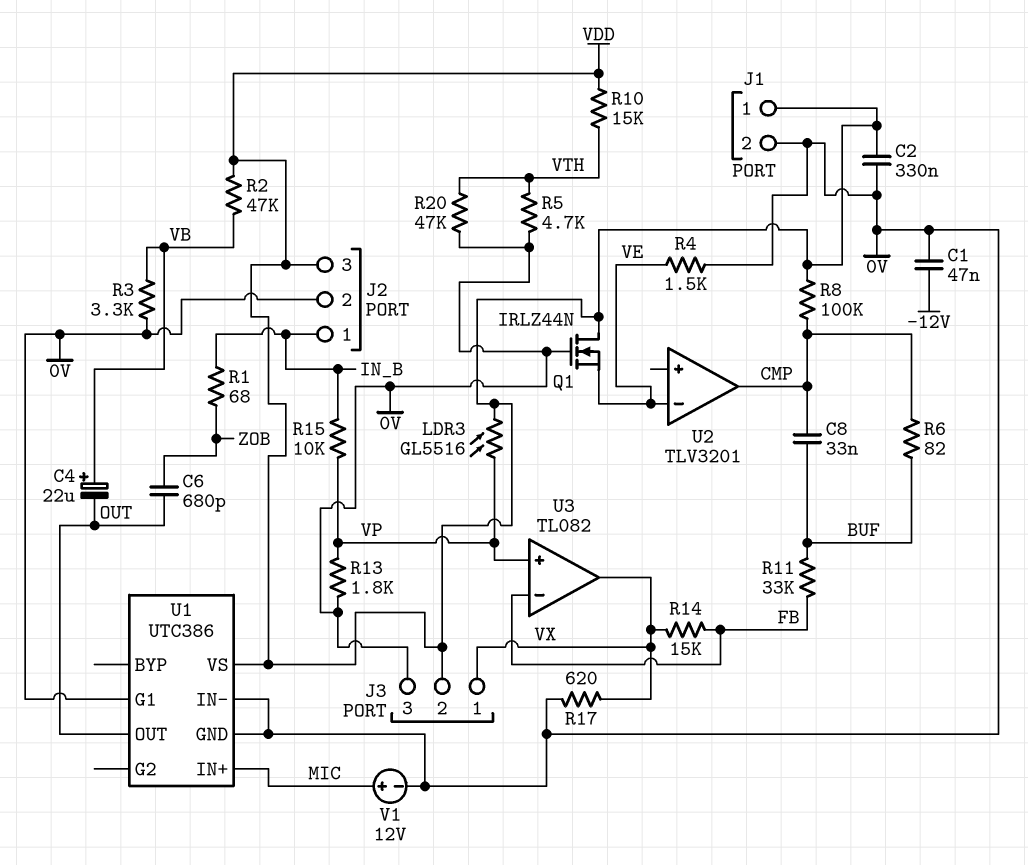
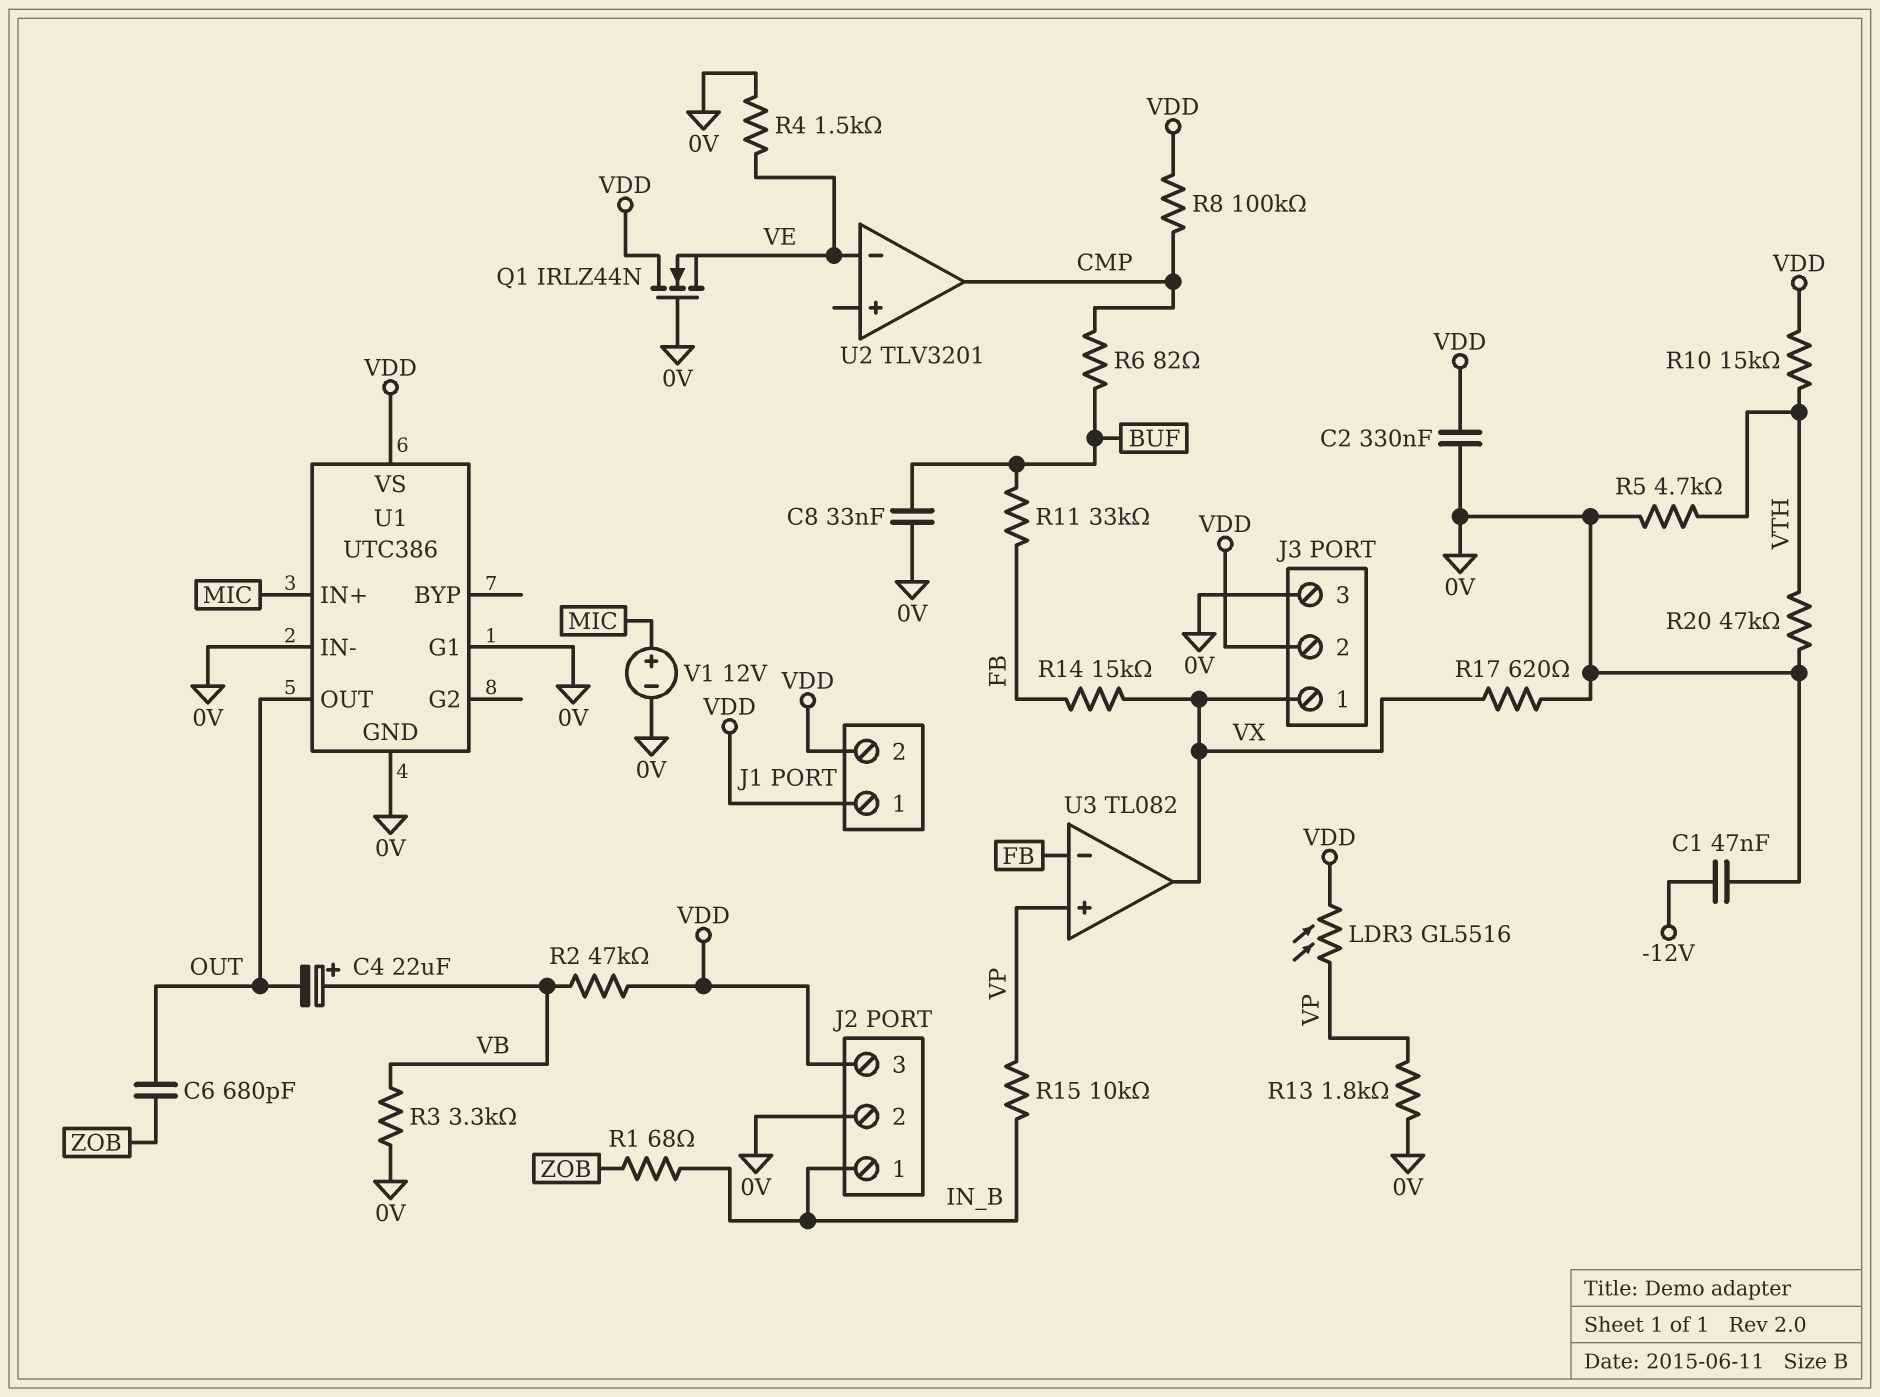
C8: 33nF (BUF, CMP) -> 33nF (0V, BUF)
J1 pin 2: 0V -> VDD

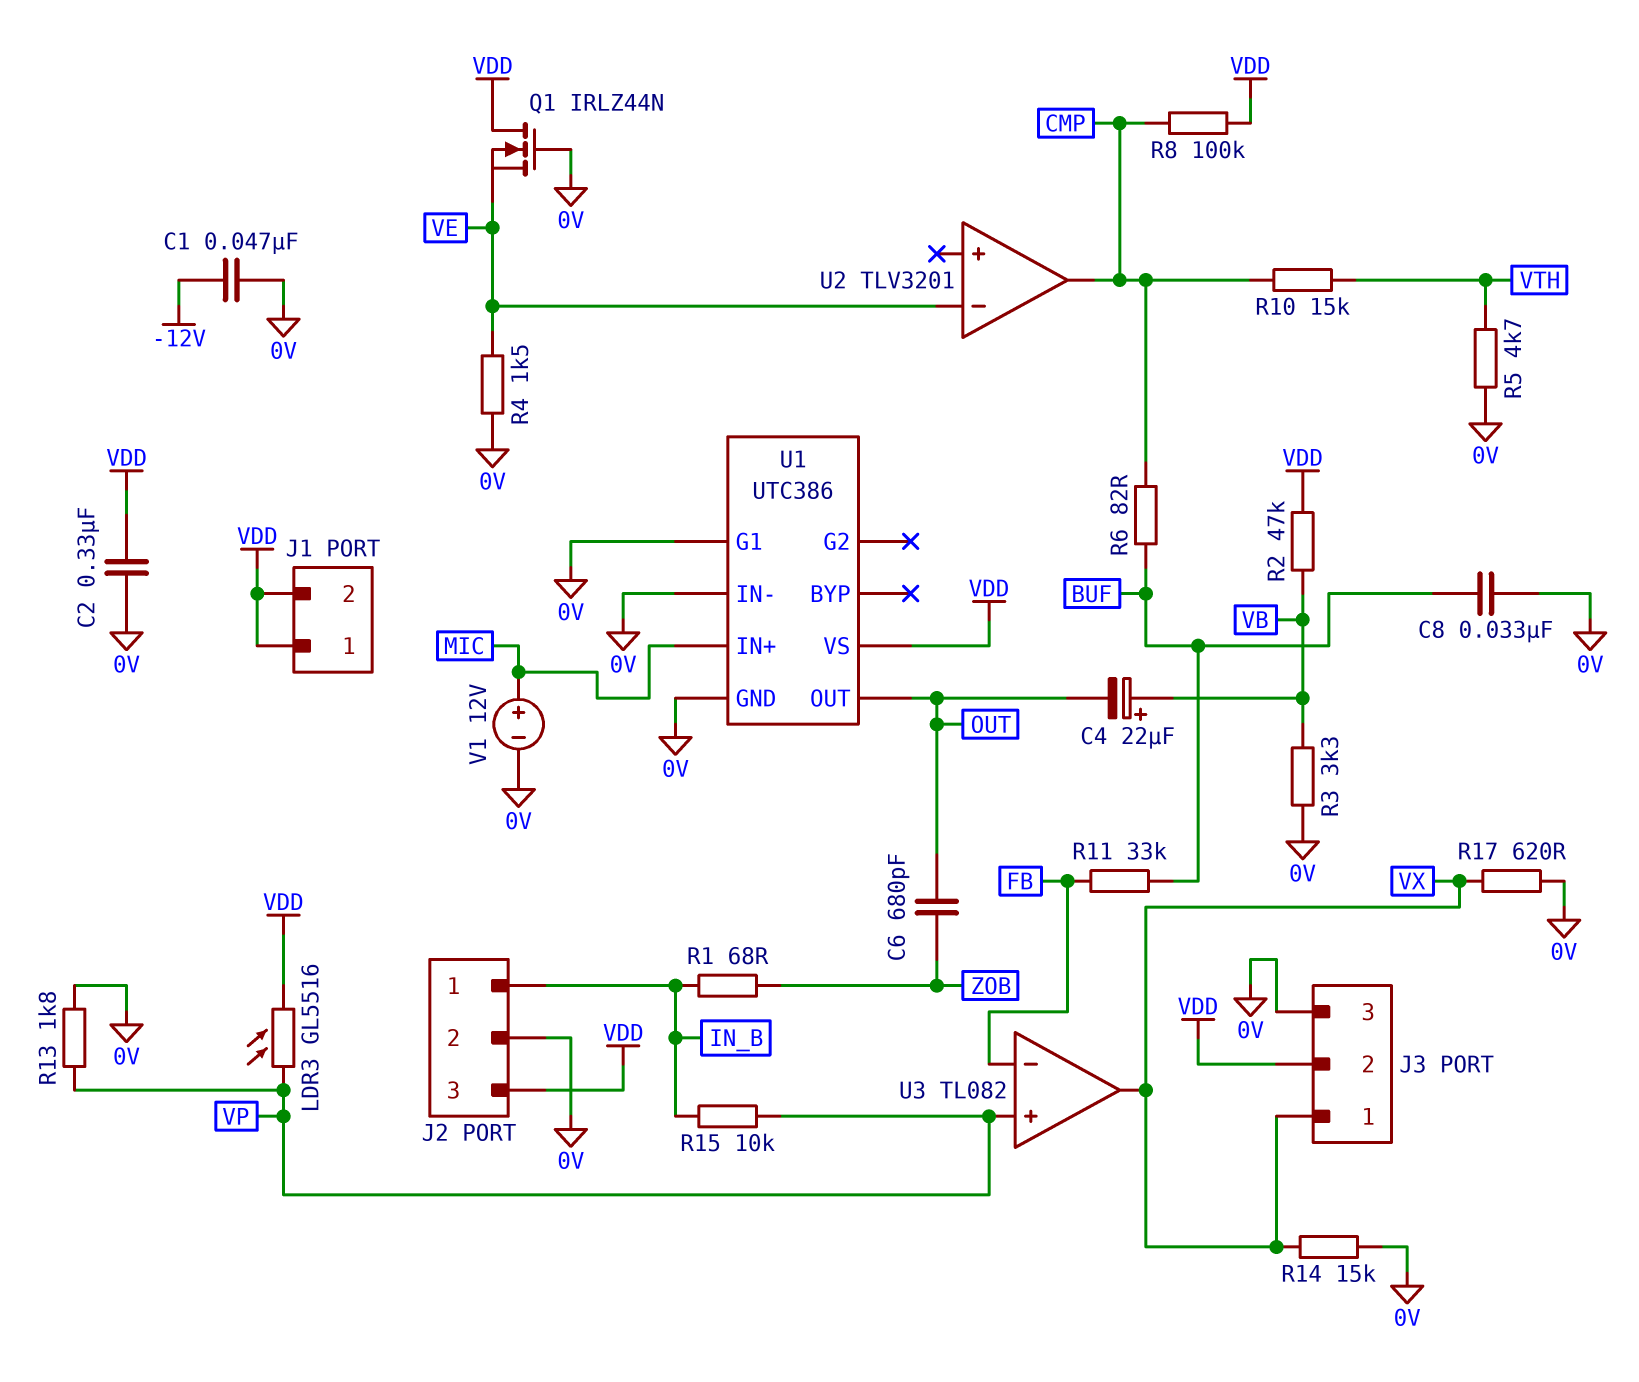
R10: 15k (VDD, VTH) -> 15k (CMP, VTH)
R14: 15k (FB, VX) -> 15k (0V, VX)
R20: 47k (0V, VTH) -> none

